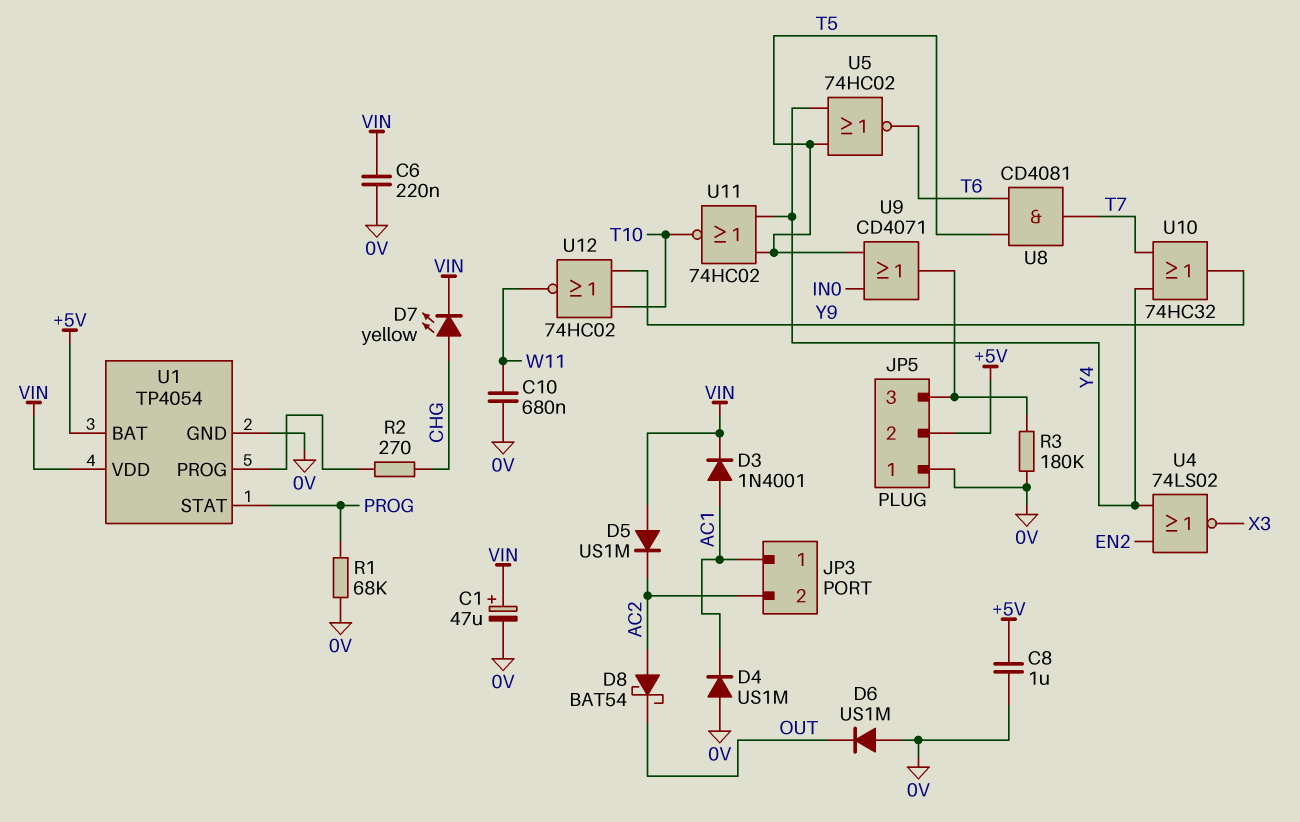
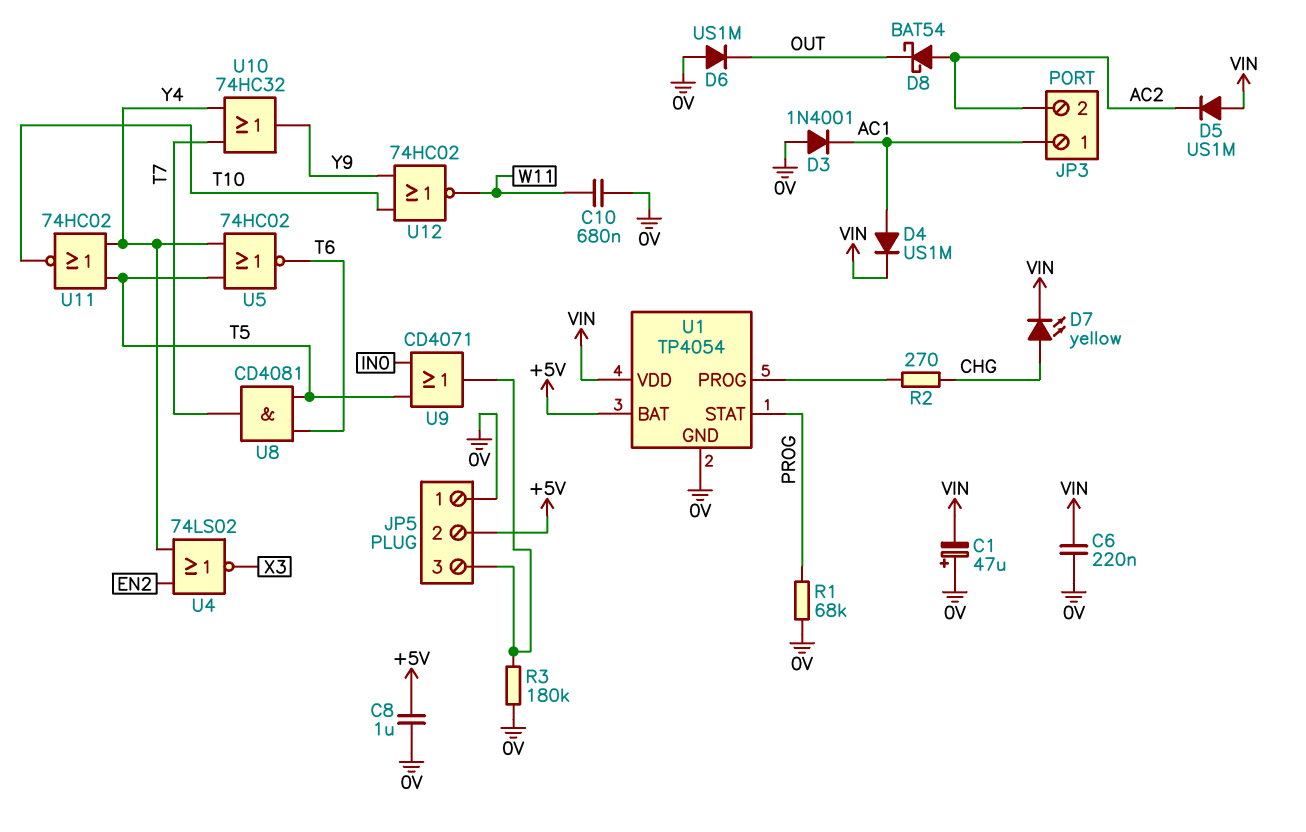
C1: 47uF (plus VIN, minus 0V) -> 47uF (plus 0V, minus VIN)
D3: diode 1N4001 (A AC1, K VIN) -> diode 1N4001 (A 0V, K AC1)
D4: diode US1M (A 0V, K AC1) -> diode US1M (A AC1, K VIN)

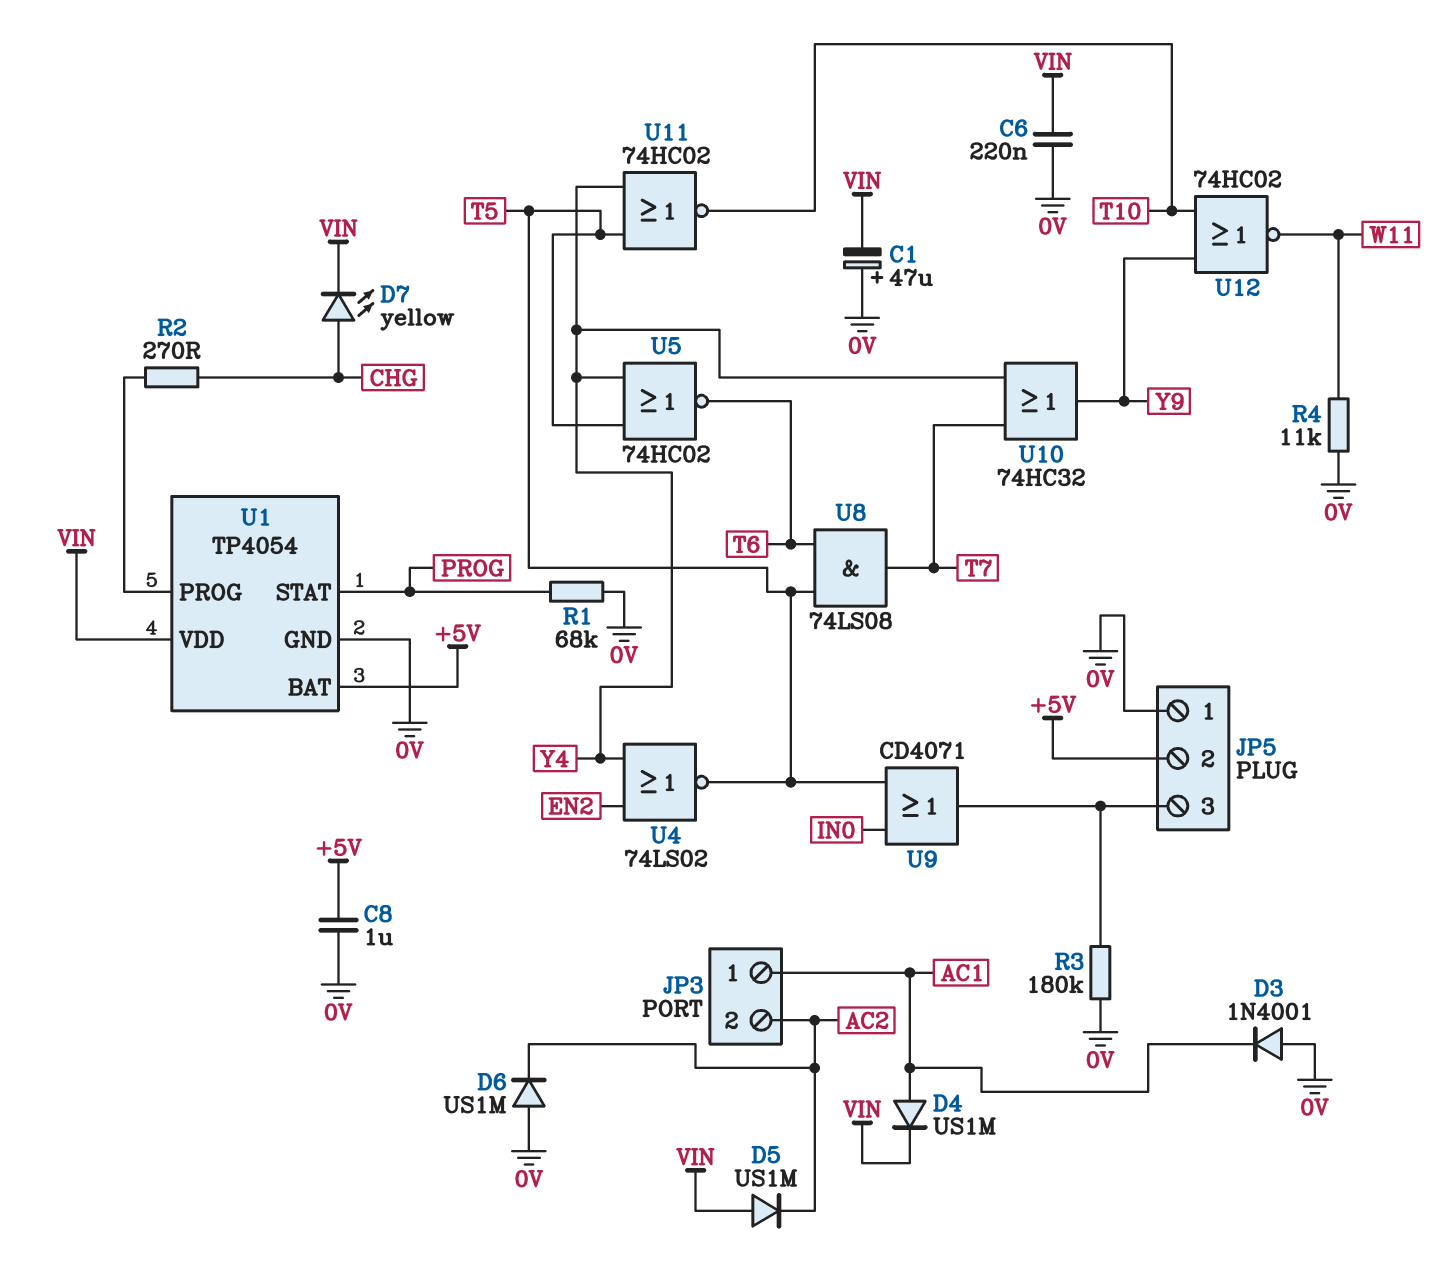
C10: 680nF (0V, W11) -> none
D6: diode US1M (A 0V, K OUT) -> diode US1M (A 0V, K AC2)
D8: schottky BAT54 (A AC2, K OUT) -> none
R4: none -> 11k (0V, W11)
U4: NOR 74LS02 (in EN2, in Y4, out X3) -> NOR 74LS02 (in EN2, in Y4, out T5)
U8: AND CD4081 (in T5, in T6, out T7) -> AND 74LS08 (in T5, in T6, out T7)

